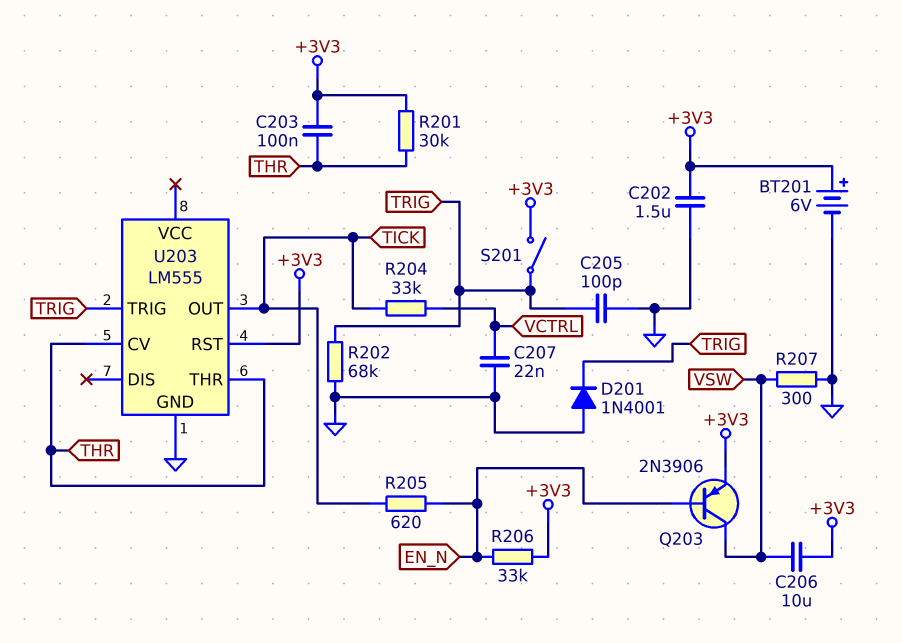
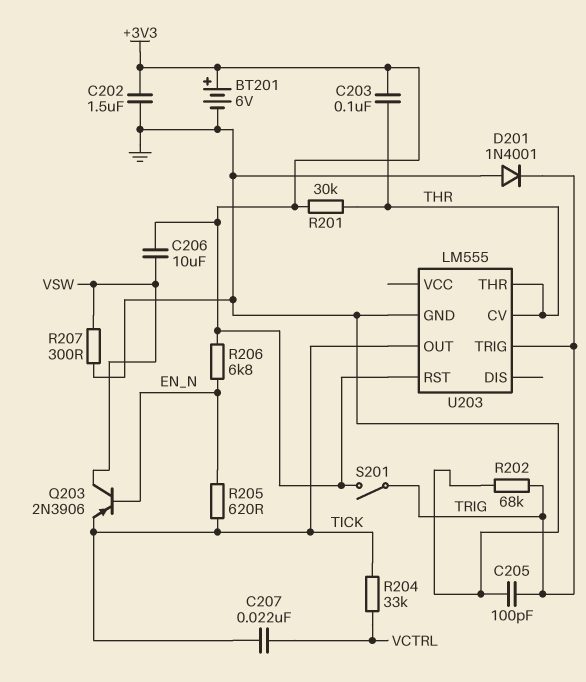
C207: 22nF (GND, VCTRL) -> 22nF (TICK, VCTRL)
Q203: PNP 2N3906 (B EN_N, C VSW, E +3V3) -> PNP 2N3906 (B EN_N, C VSW, E TICK)
R206: 33k (+3V3, EN_N) -> 6.8k (+3V3, EN_N)

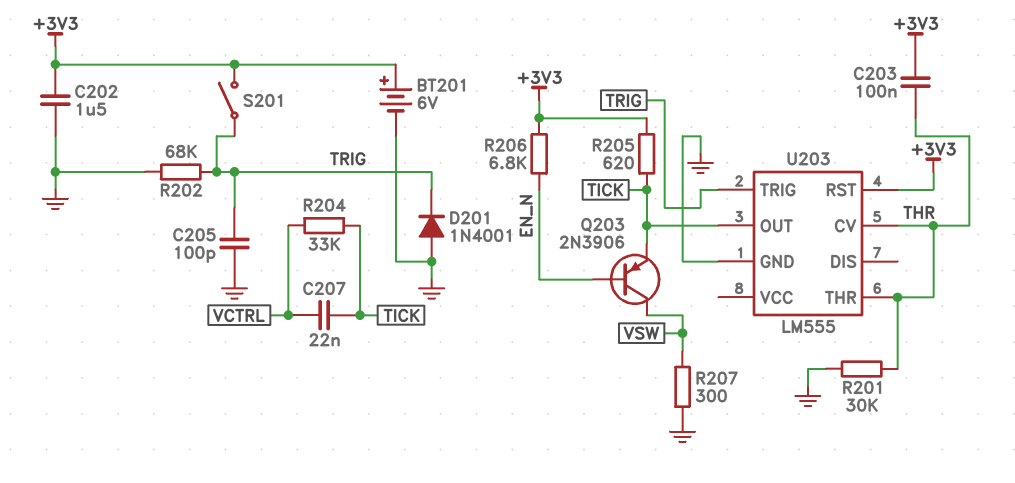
C206: 10uF (+3V3, VSW) -> none
R201: 30k (+3V3, THR) -> 30k (GND, THR)
R205: 620 (EN_N, TICK) -> 620 (+3V3, TICK)

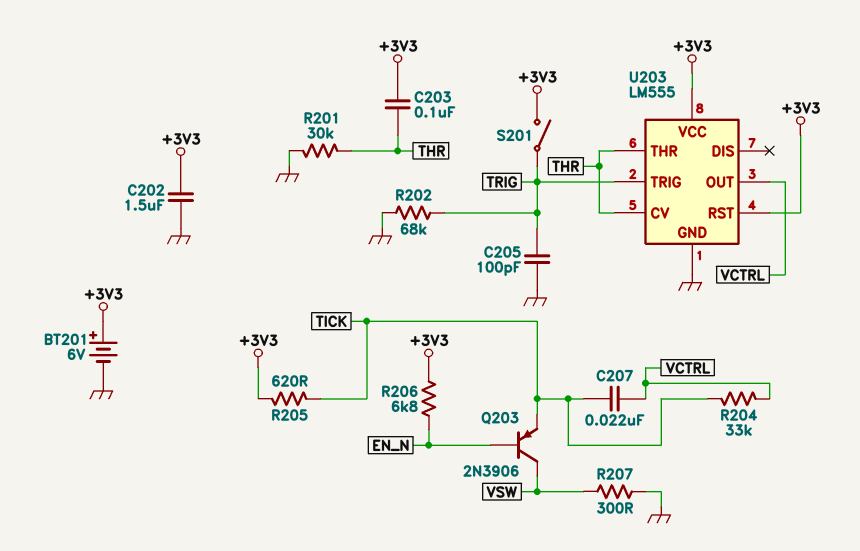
D201: diode 1N4001 (A GND, K TRIG) -> none
U203 pin OUT: TICK -> VCTRL
U203 pin VCC: none -> +3V3

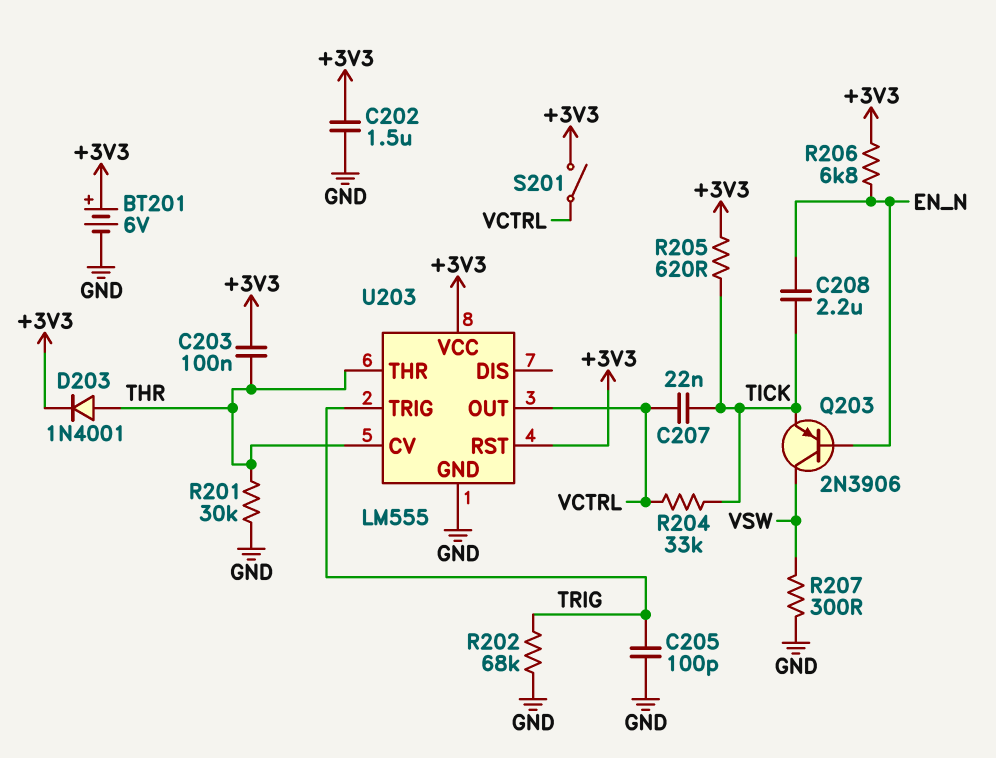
C208: none -> 2.2uF (EN_N, TICK)
D203: none -> diode 1N4001 (A THR, K +3V3)
S201: switch (+3V3, TRIG) -> switch (+3V3, VCTRL)

